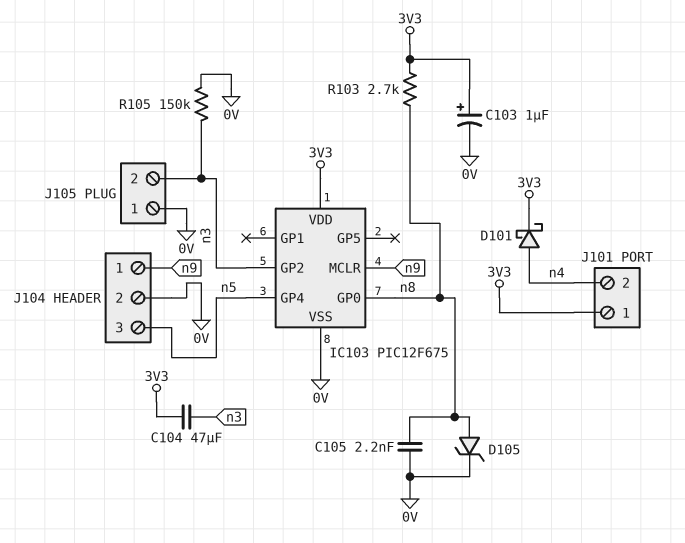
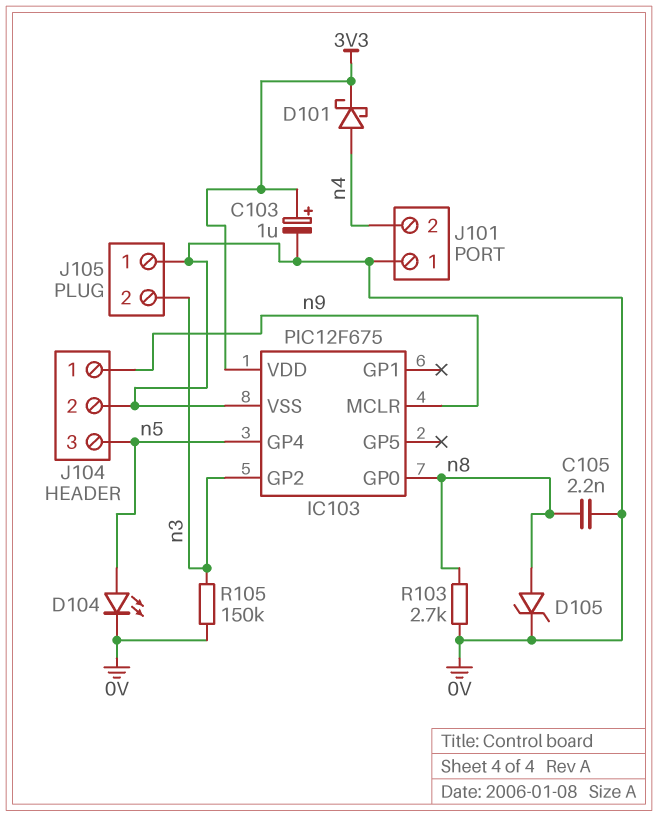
C104: 47uF (3V3, n3) -> none
D104: none -> LED (A n5, K 0V)
J101 pin 1: 3V3 -> 0V
R103: 2.7k (3V3, n8) -> 2.7k (0V, n8)

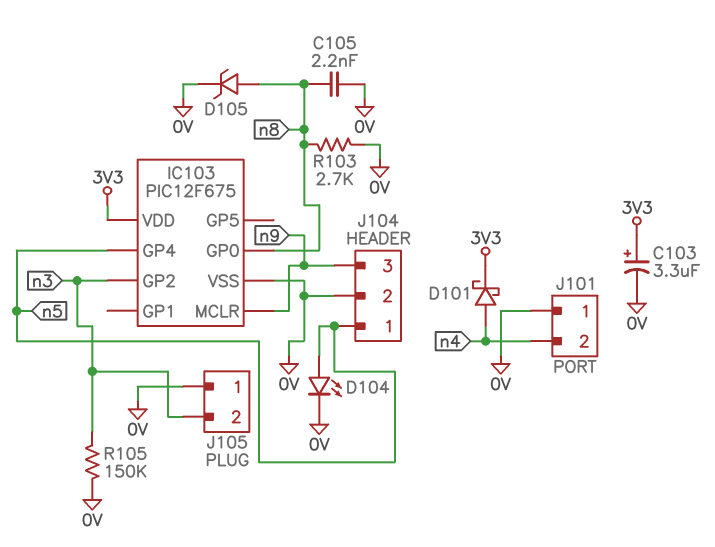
C103: 1uF (plus 3V3, minus 0V) -> 3.3uF (plus 3V3, minus 0V)
J104 pin 1: n9 -> n5
J104 pin 3: n5 -> n9

